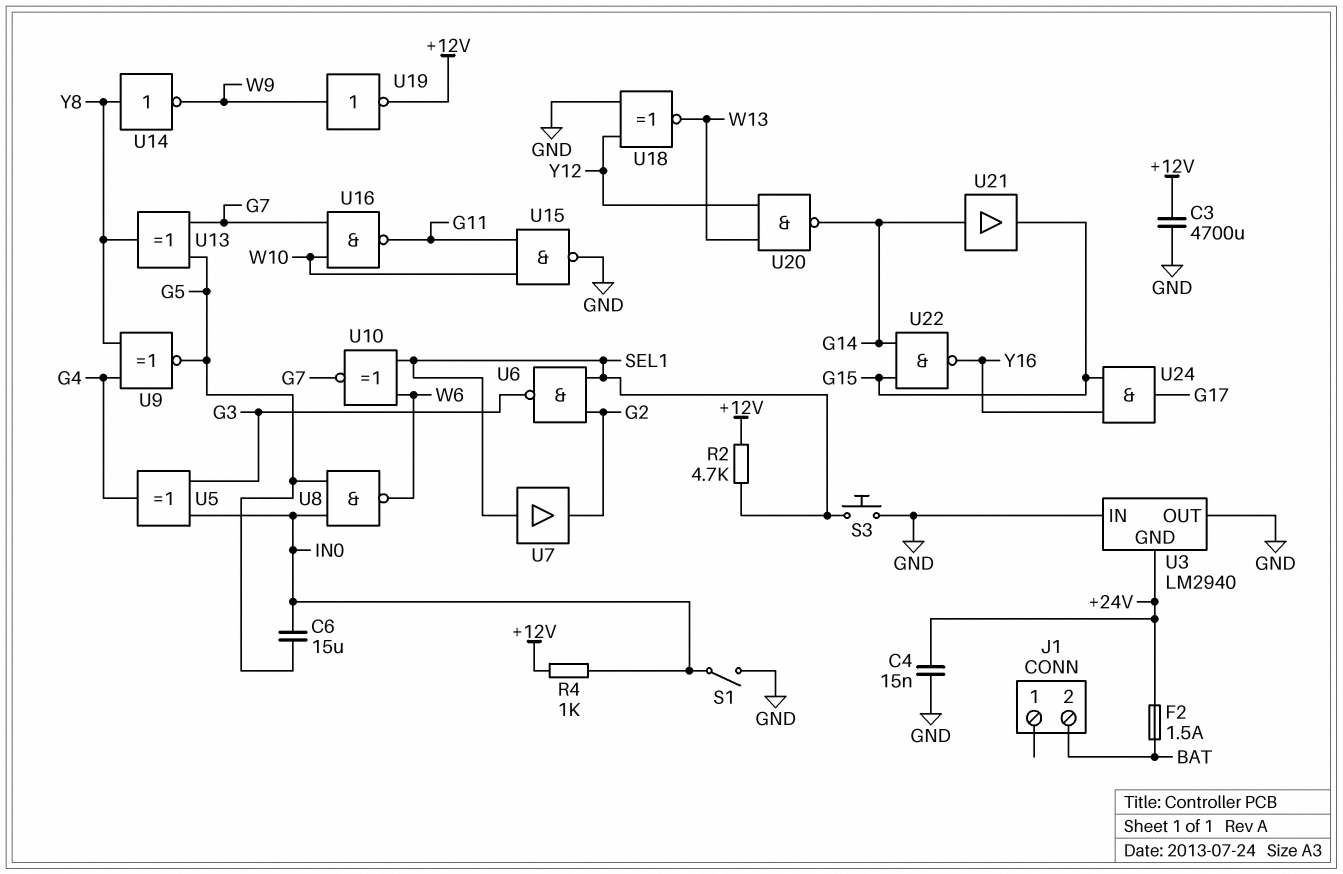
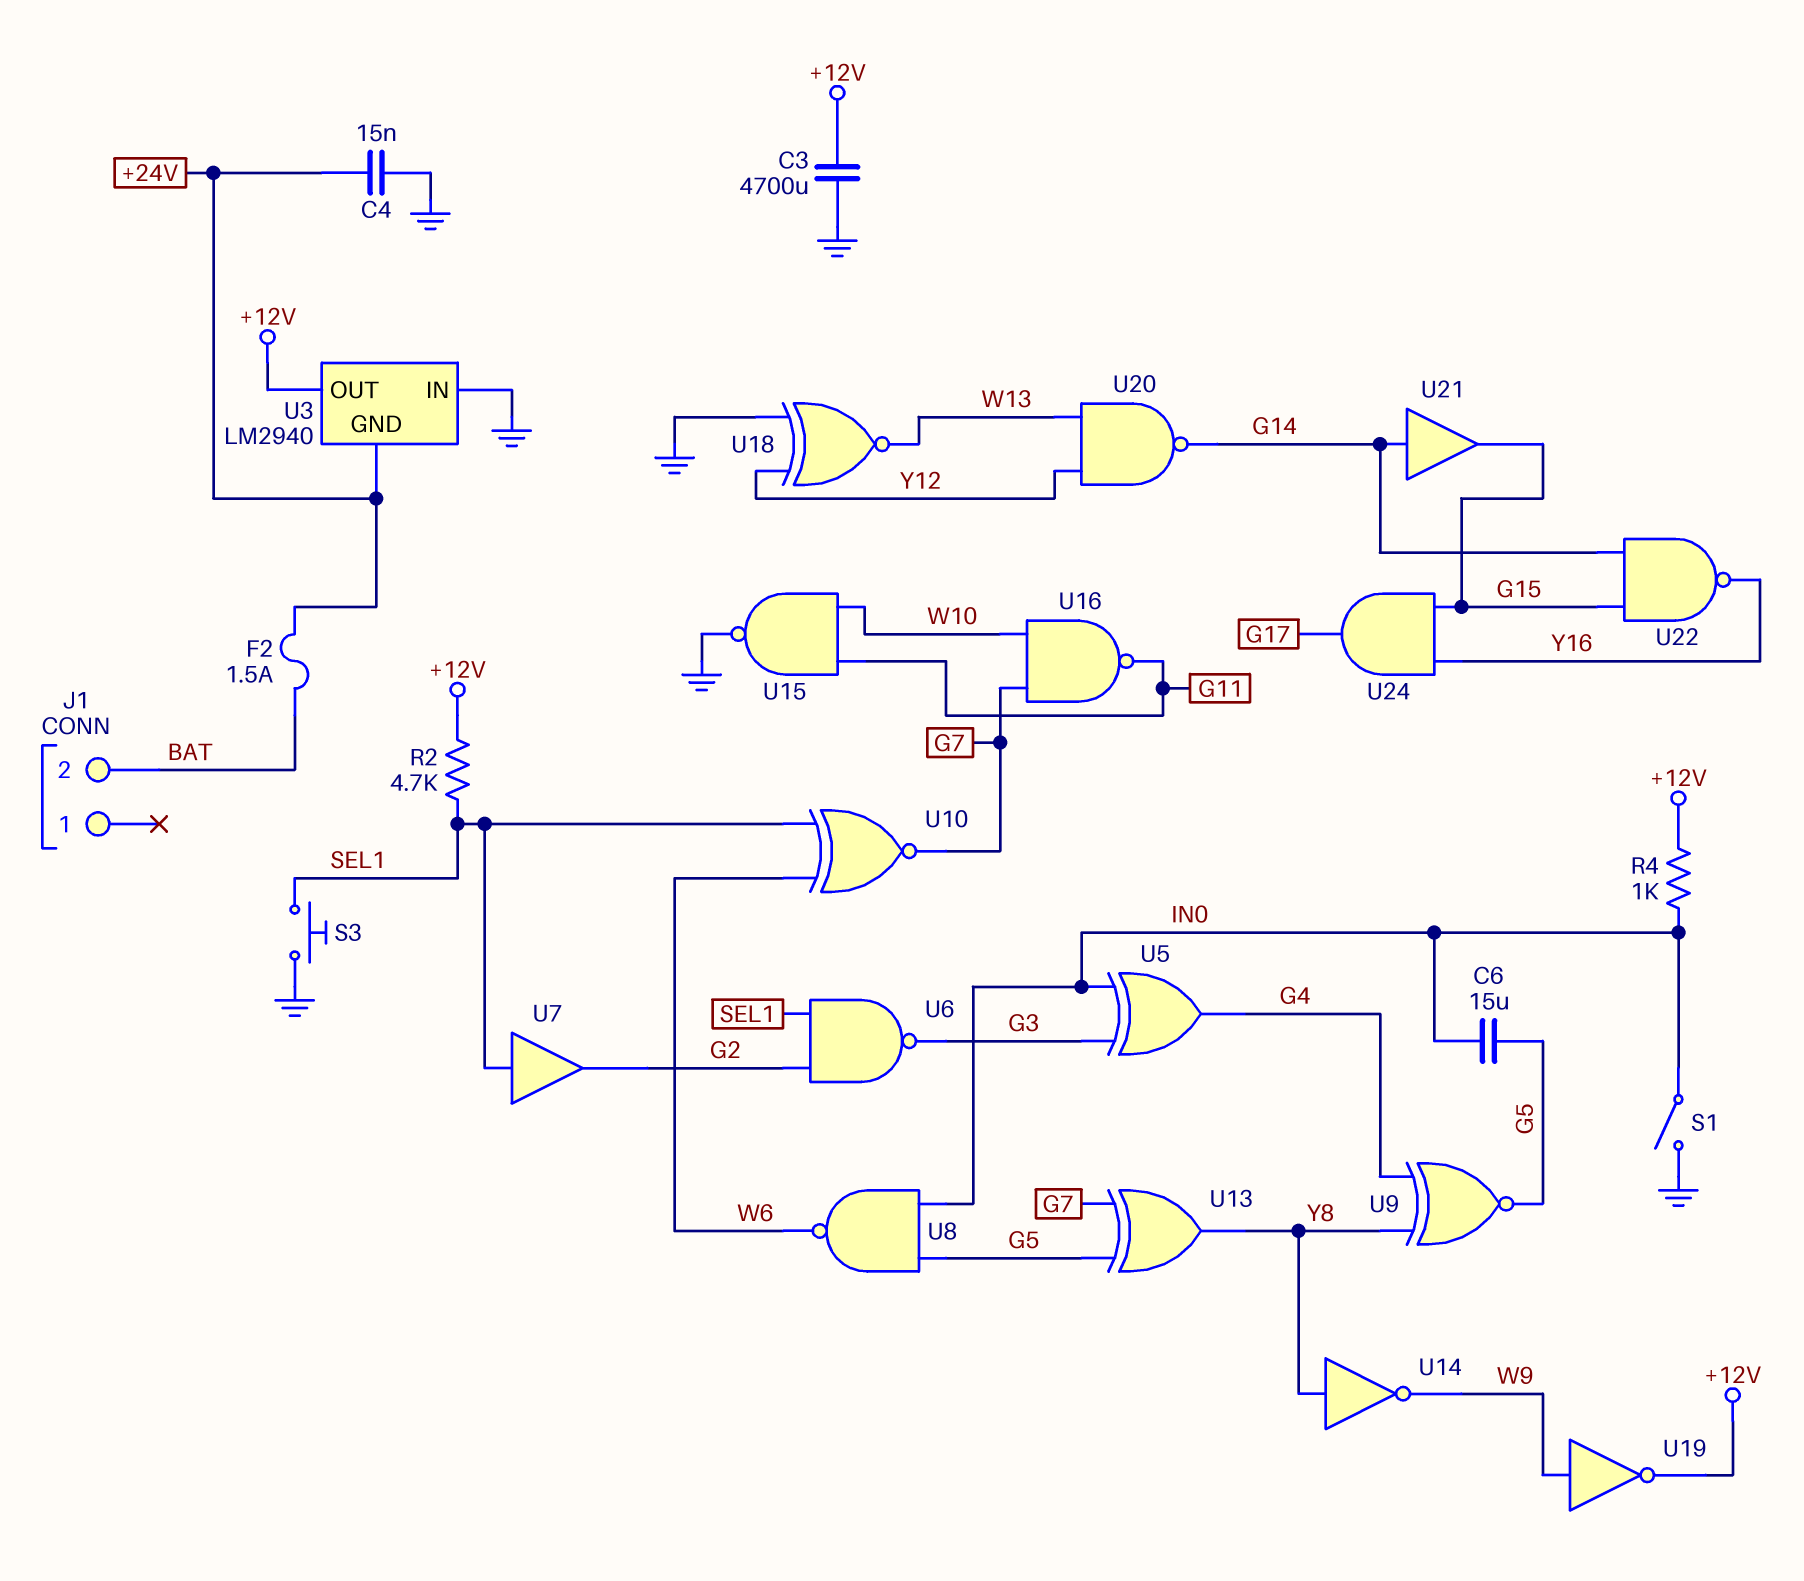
U3 pin OUT: GND -> +12V

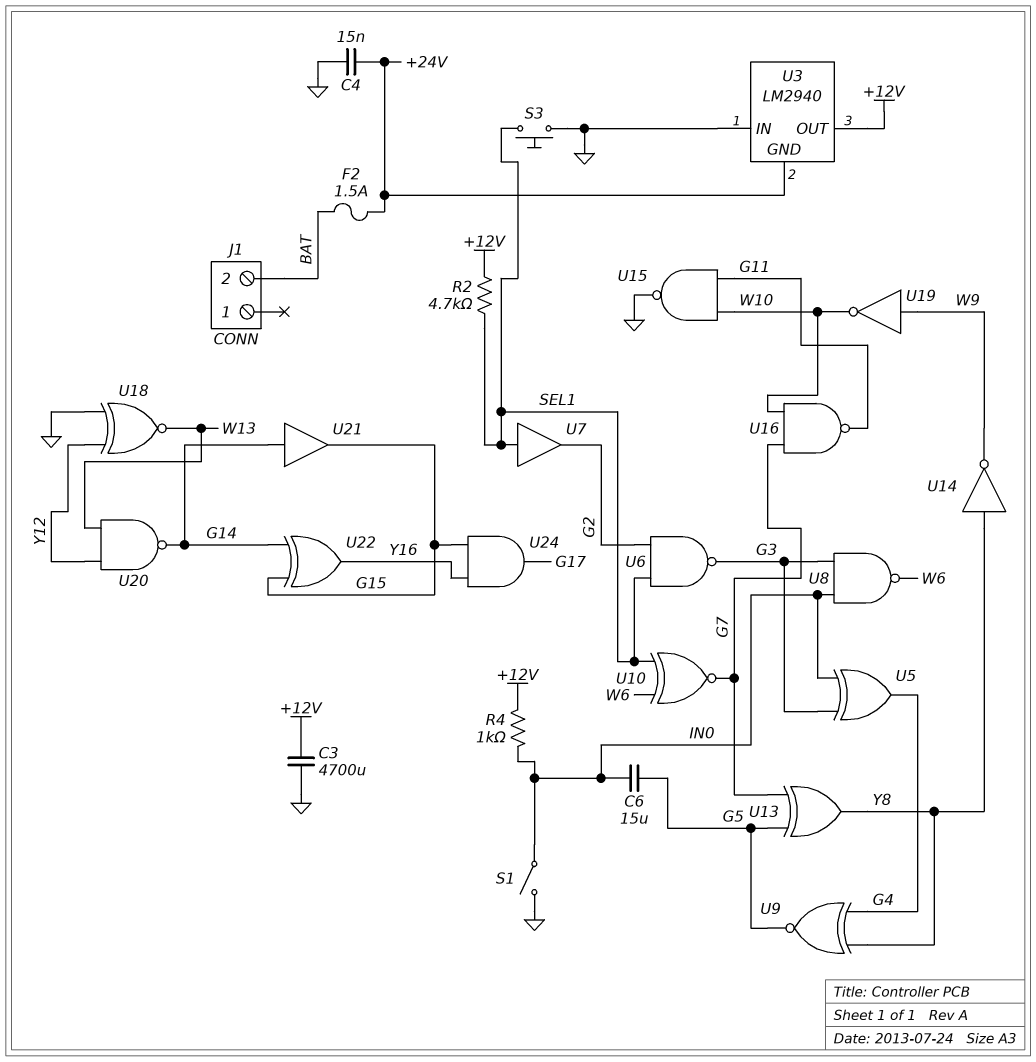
U8: NAND (in G5, in IN0, out W6) -> NAND (in G3, in IN0, out W6)
U19: NOT (in W9, out +12V) -> NOT (in W9, out W10)
U22: NAND (in G14, in G15, out Y16) -> XOR (in G14, in G15, out Y16)

